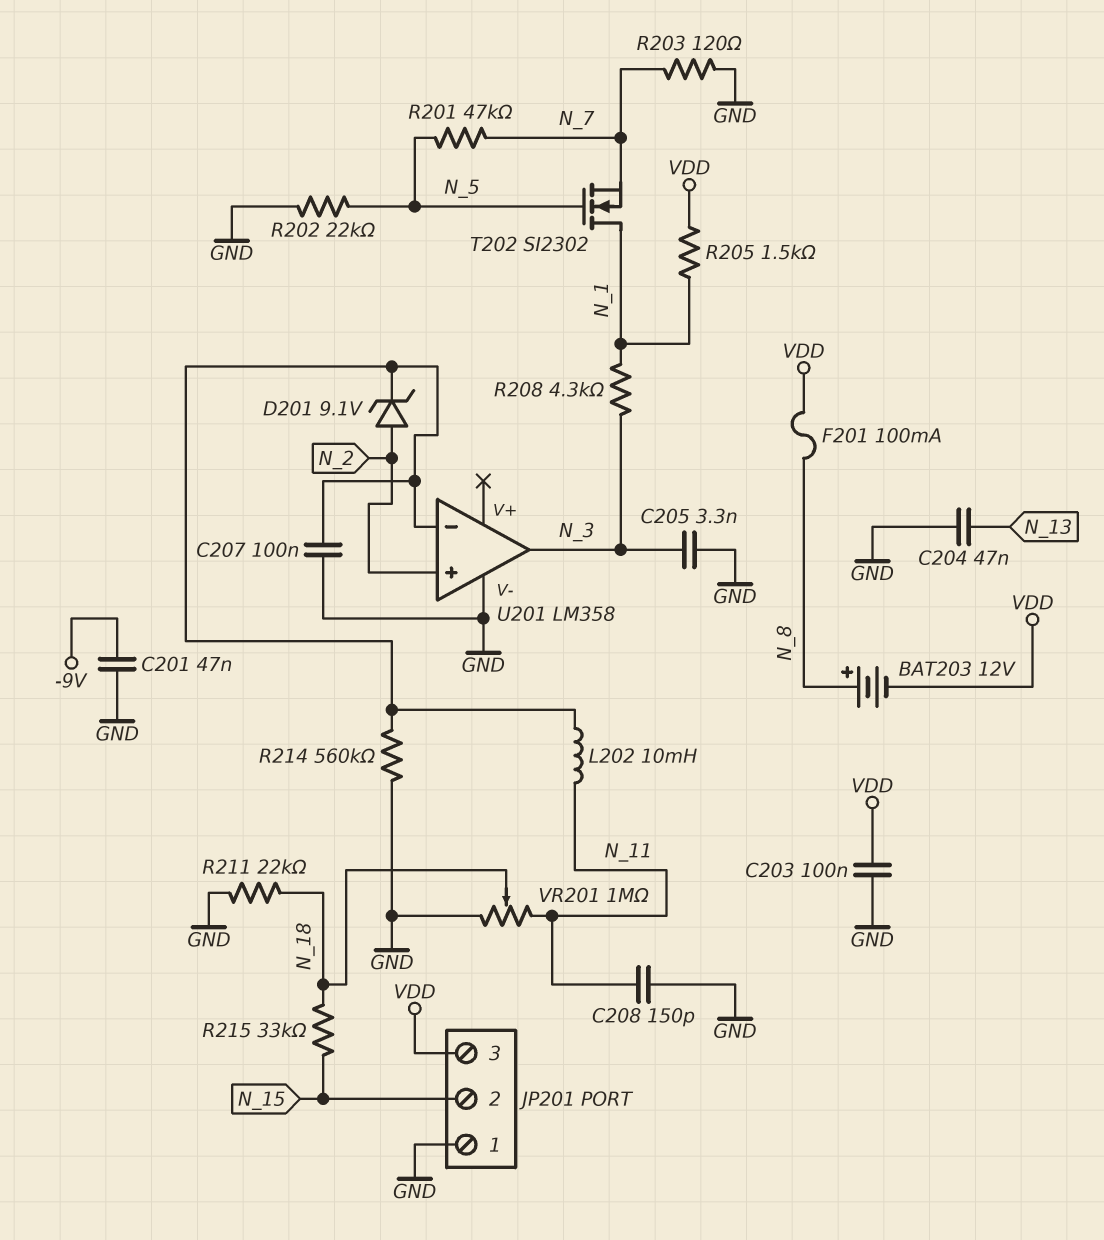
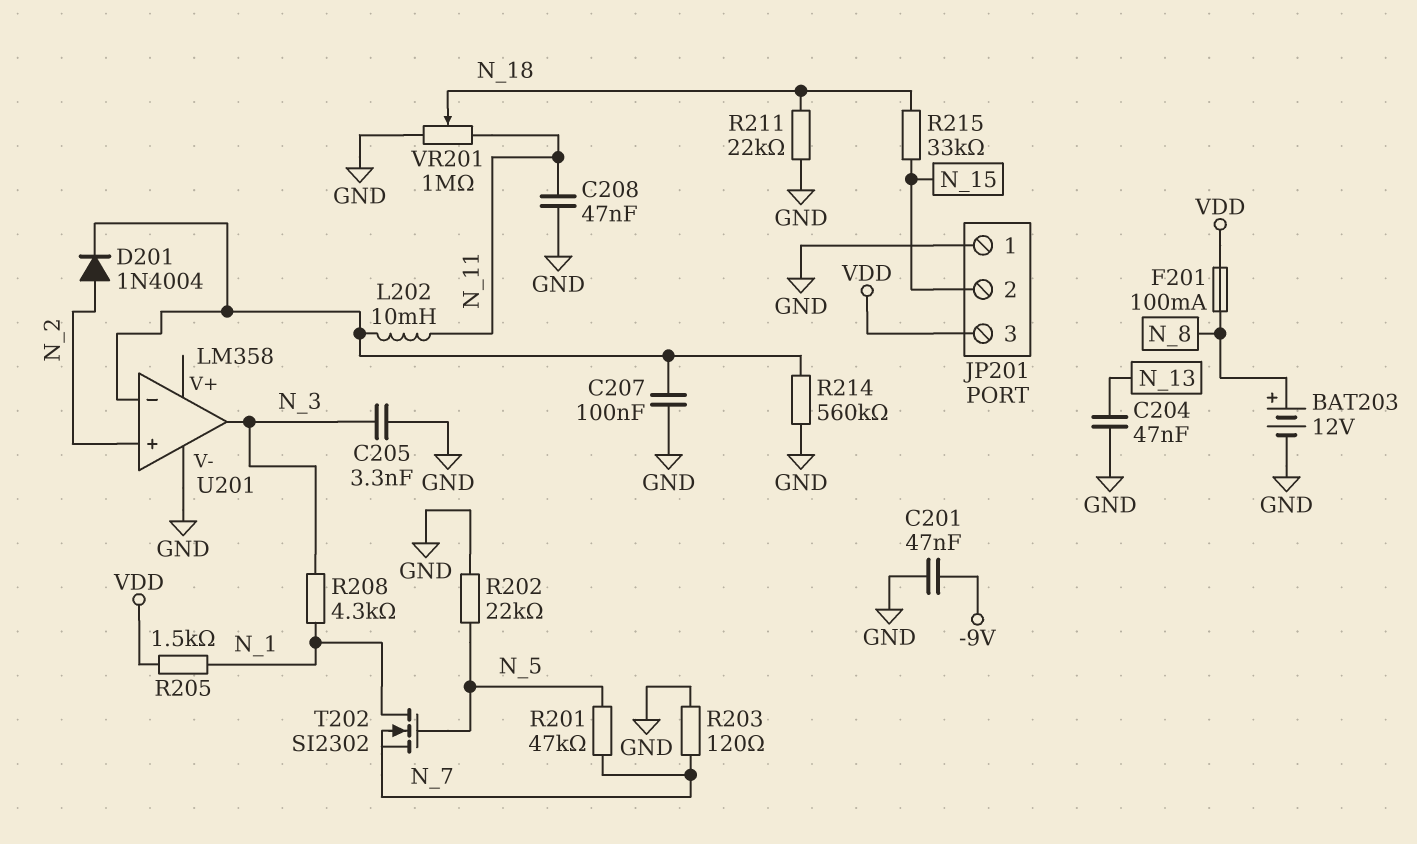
BAT203: 12V (plus N_8, minus VDD) -> 12V (plus N_8, minus GND)
C203: 100nF (GND, VDD) -> none
C208: 150pF (GND, N_11) -> 47nF (GND, N_11)
D201: zener 9.1V (A N_2, K U201/in-) -> diode 1N4004 (A N_2, K U201/in-)

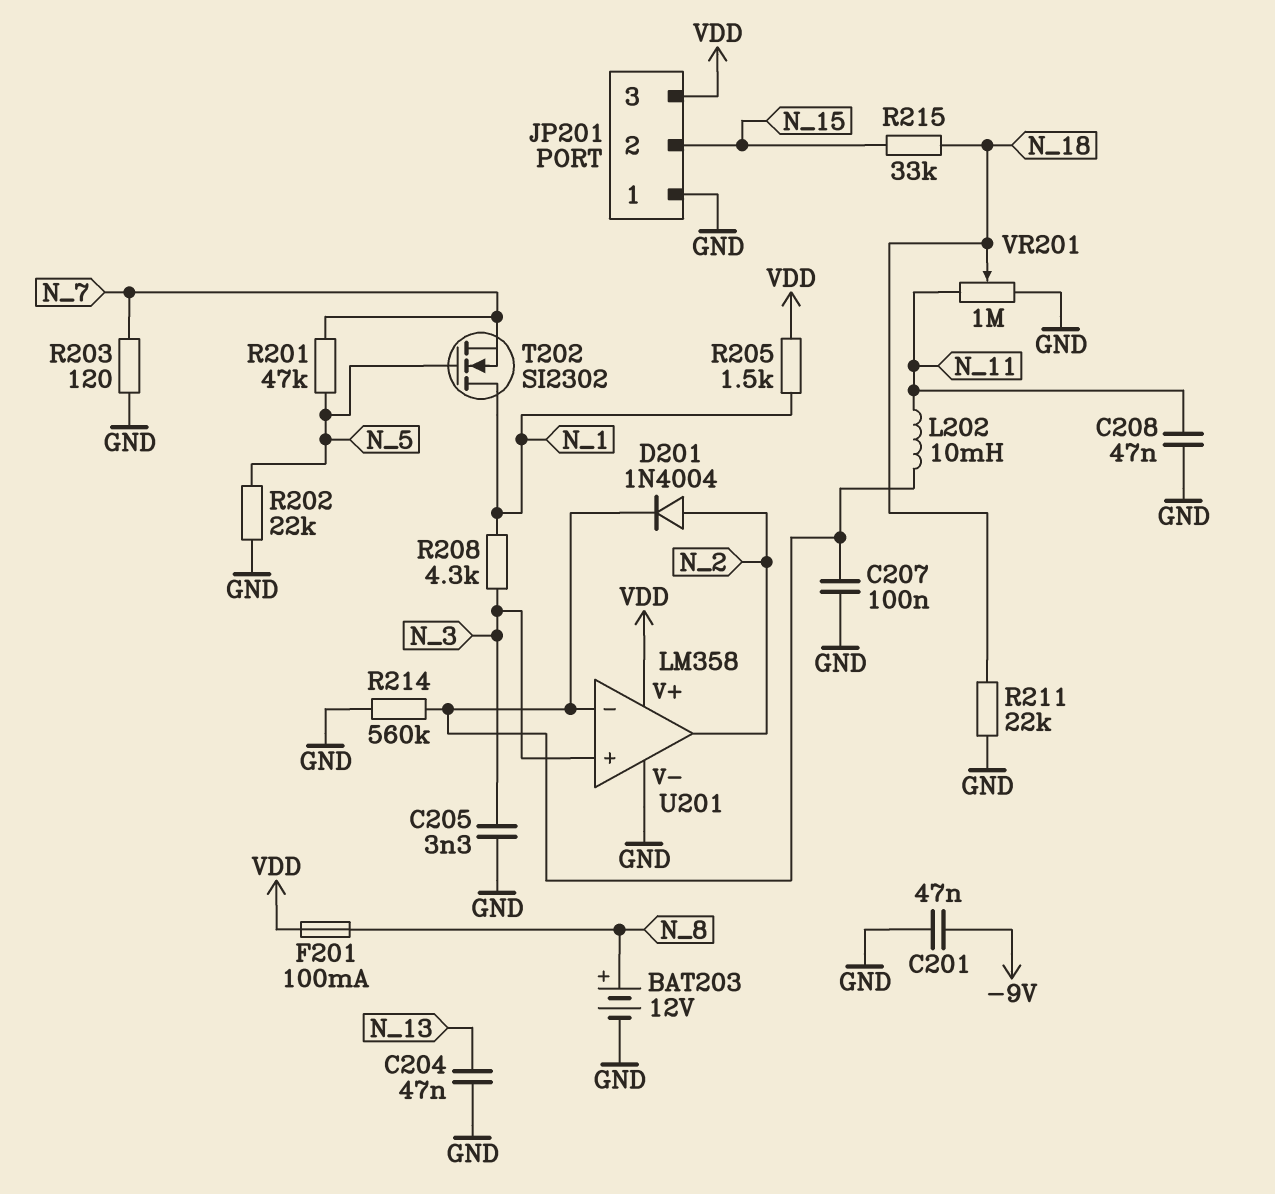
U201 pin V+: none -> VDD
U201 pin in+: N_2 -> N_3
U201 pin out: N_3 -> N_2

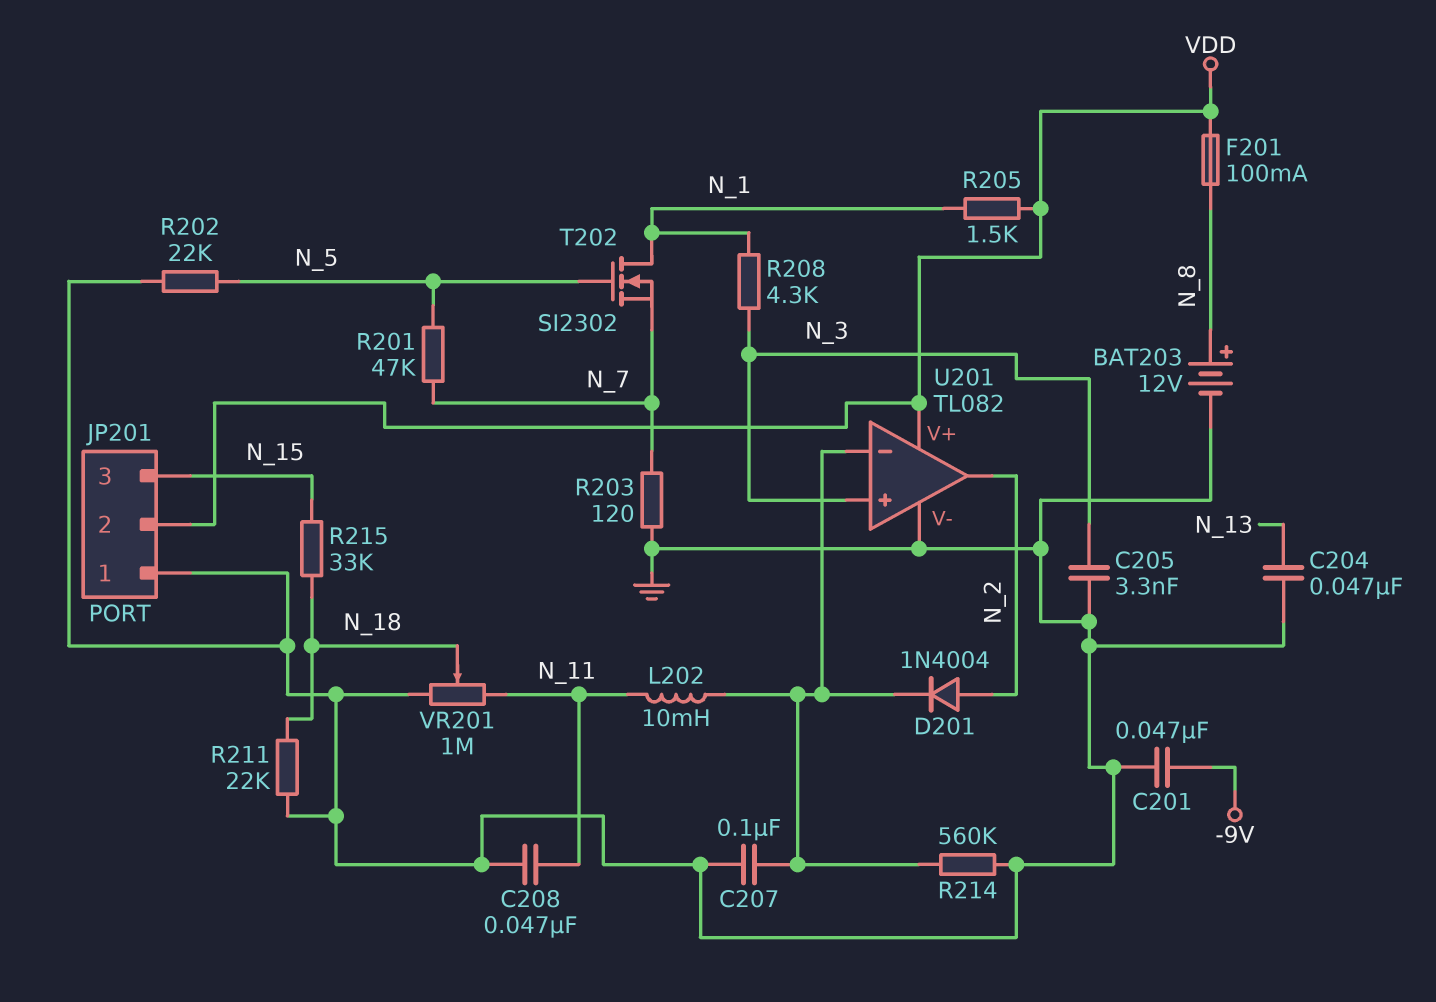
JP201 pin 2: N_15 -> VDD
JP201 pin 3: VDD -> N_15
U201: LM358 -> TL082

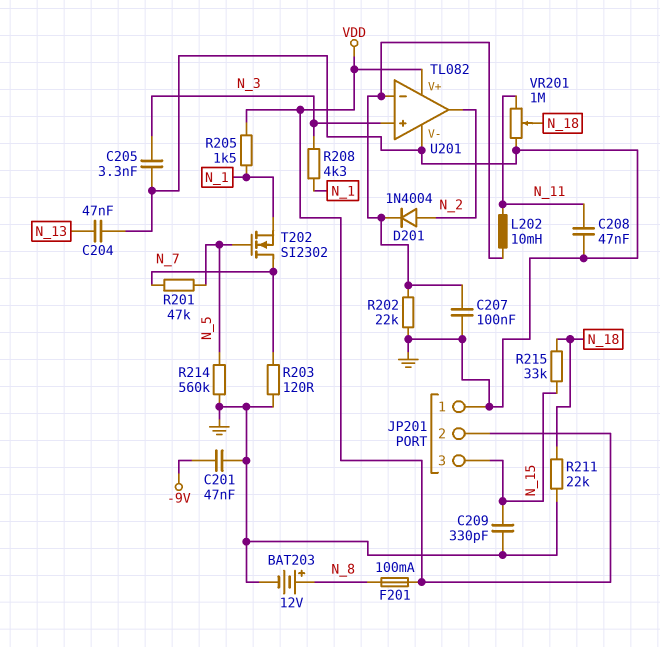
C209: none -> 330pF (GND, N_15)
R202: 22k (GND, N_5) -> 22k (GND, U201/in-)
R214: 560k (GND, U201/in-) -> 560k (GND, N_5)
T202: NMOS SI2302 (G N_5, D N_1, S N_7) -> NMOS SI2302 (G N_5, D N_7, S N_1)

